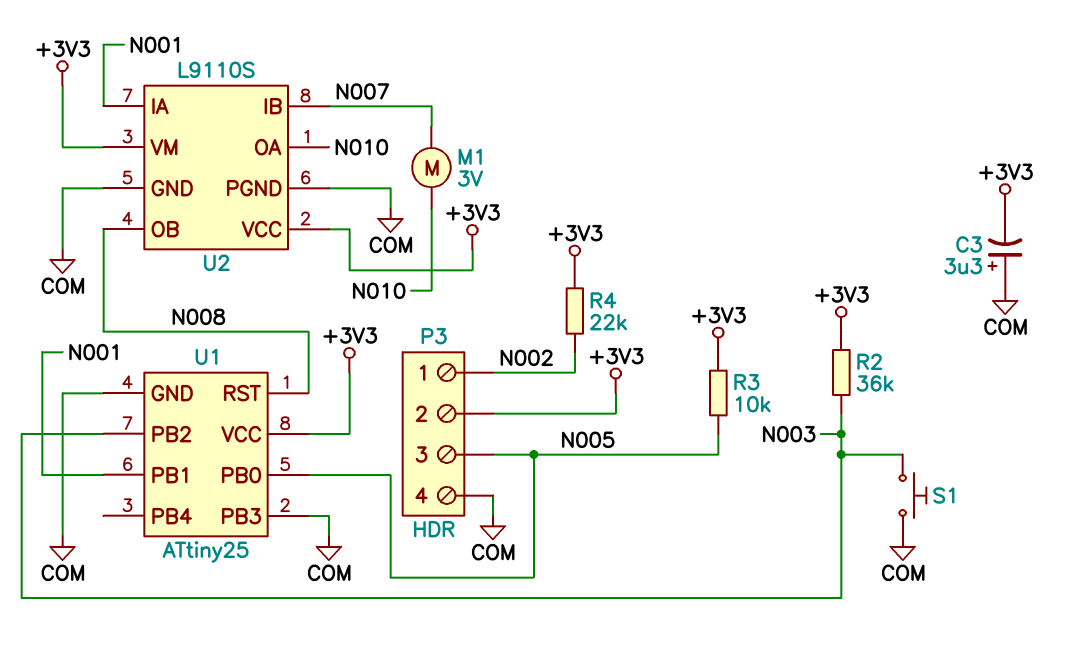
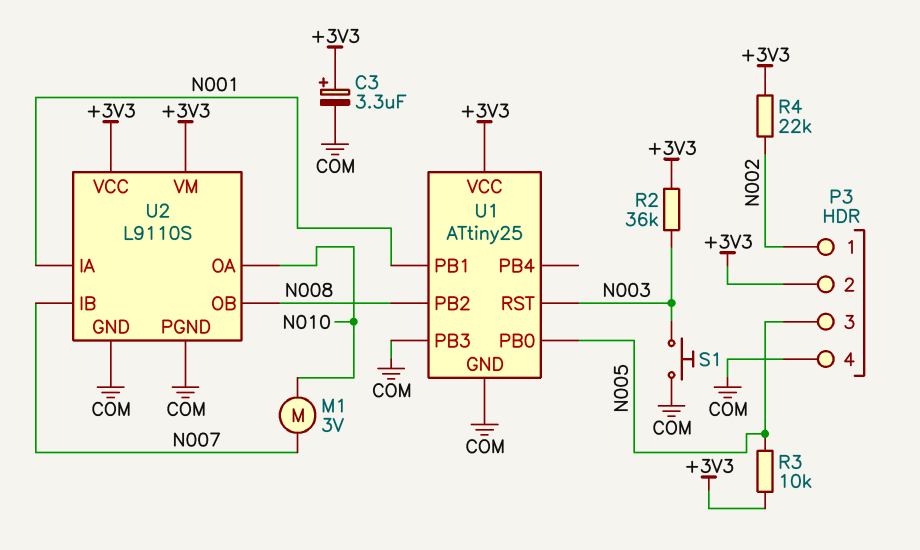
C3: 3.3uF (plus COM, minus +3V3) -> 3.3uF (plus +3V3, minus COM)
U1 pin PB2: N003 -> N008
U1 pin RST: N008 -> N003

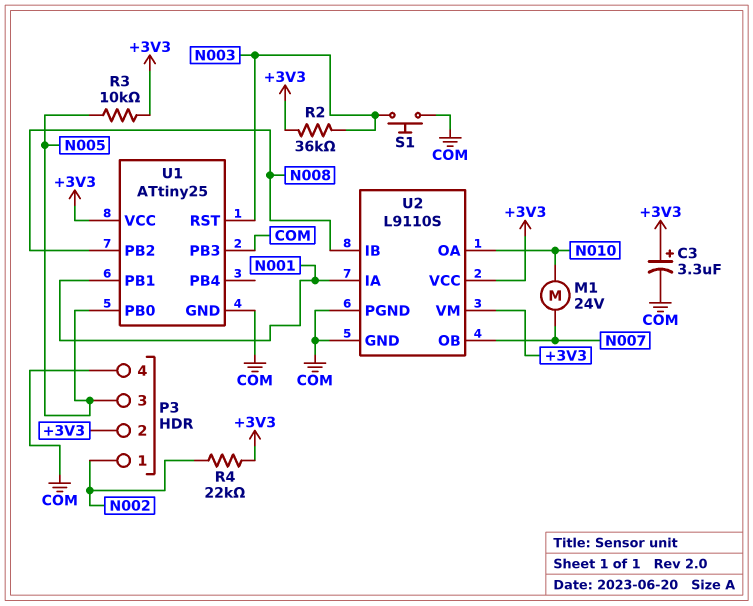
M1: motor 3V (N007, N010) -> motor 24V (N007, N010)
U2 pin IB: N007 -> N008
U2 pin OB: N008 -> N007

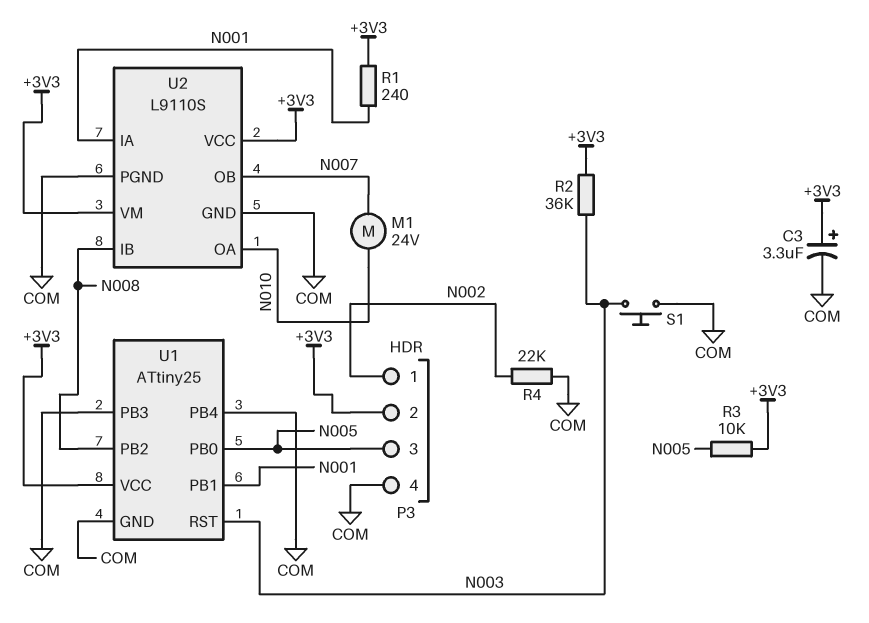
R1: none -> 240 (+3V3, N001)
R4: 22k (+3V3, N002) -> 22k (COM, N002)
U1 pin PB4: none -> COM

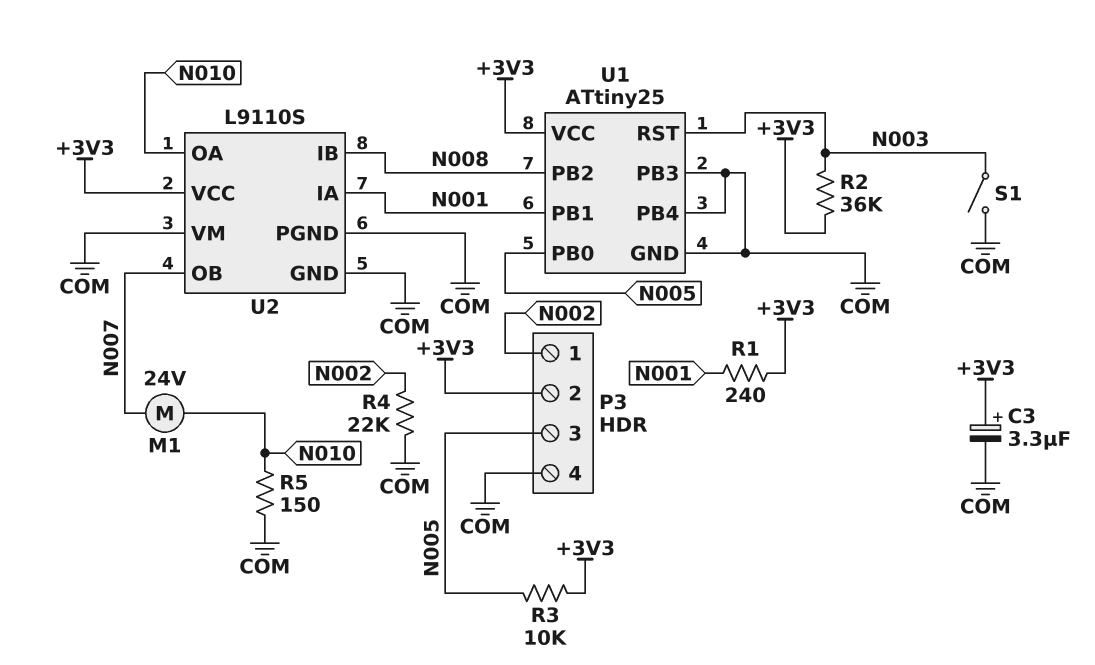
R5: none -> 150 (COM, N010)
S1: button (COM, N003) -> switch (COM, N003)
U2 pin VM: +3V3 -> COM

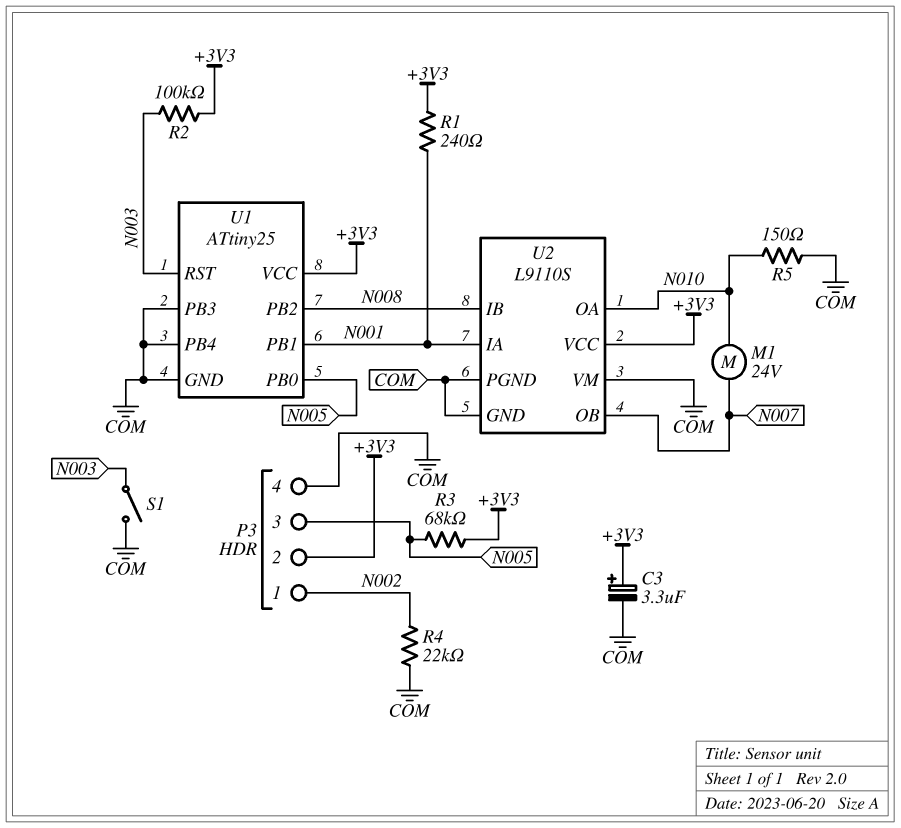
R2: 36k (+3V3, N003) -> 100k (+3V3, N003)
R3: 10k (+3V3, N005) -> 68k (+3V3, N005)

